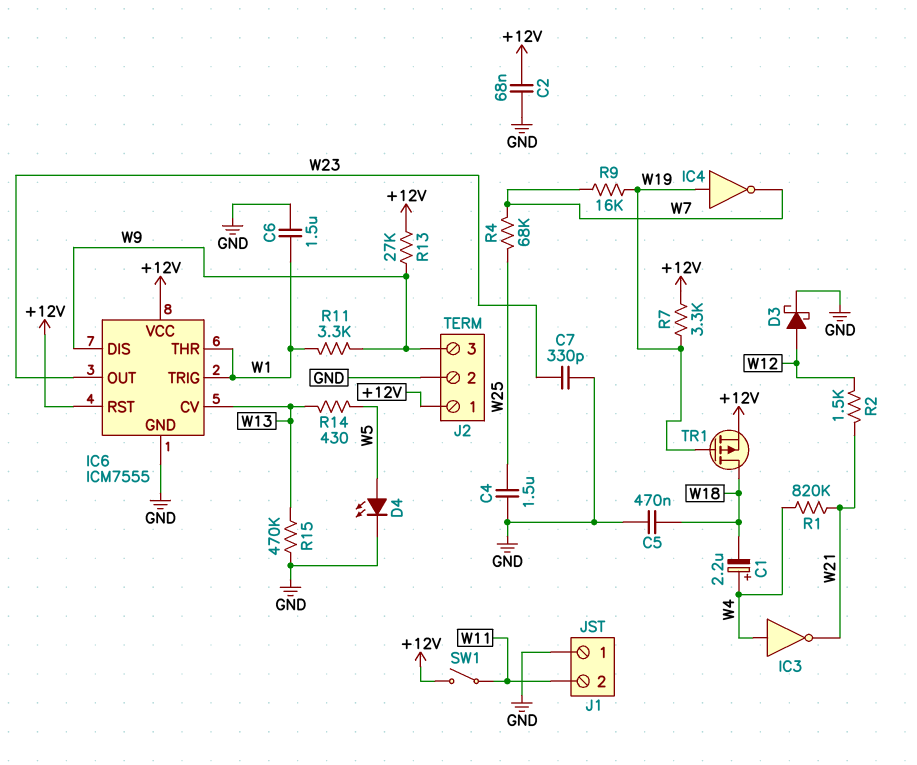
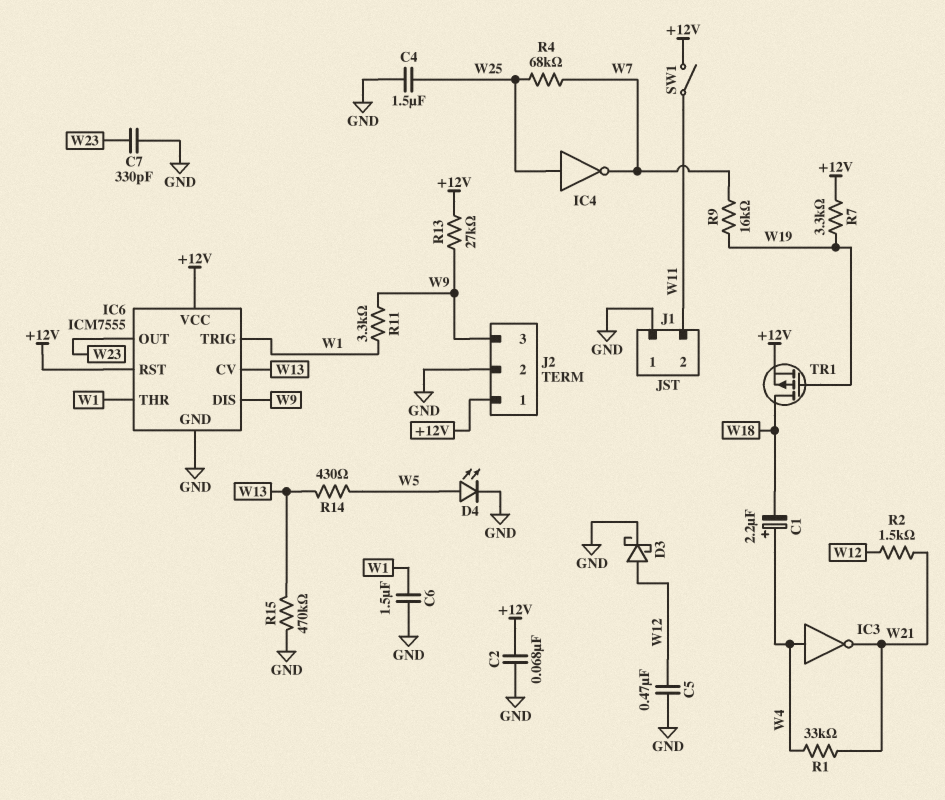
C5: 470nF (GND, W18) -> 470nF (GND, W12)
IC4: NOT (in W19, out W7) -> NOT (in W25, out W7)
R1: 820k (W4, W21) -> 33k (W4, W21)

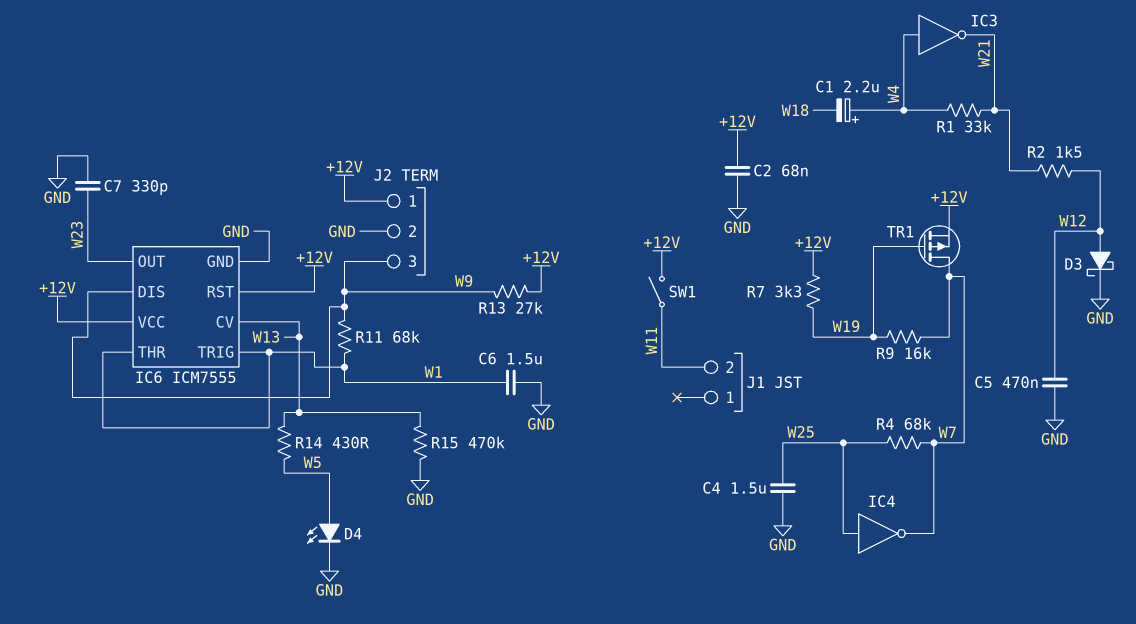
J1 pin 1: GND -> none
R11: 3.3k (W1, W9) -> 68k (W1, W9)
TR1: PMOS (G W19, D W18, S +12V) -> PMOS (G W19, D W7, S +12V)

